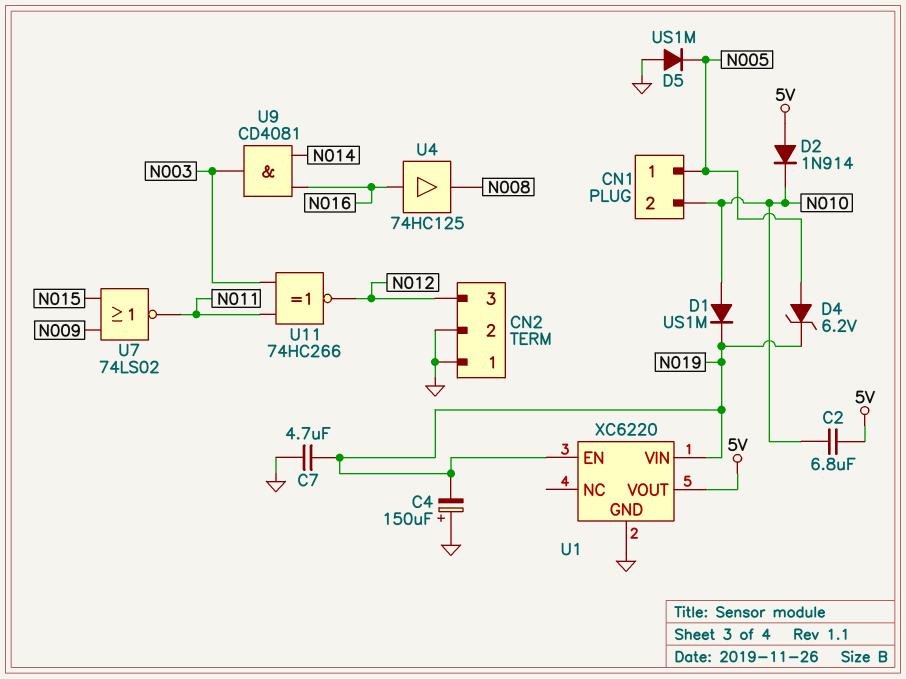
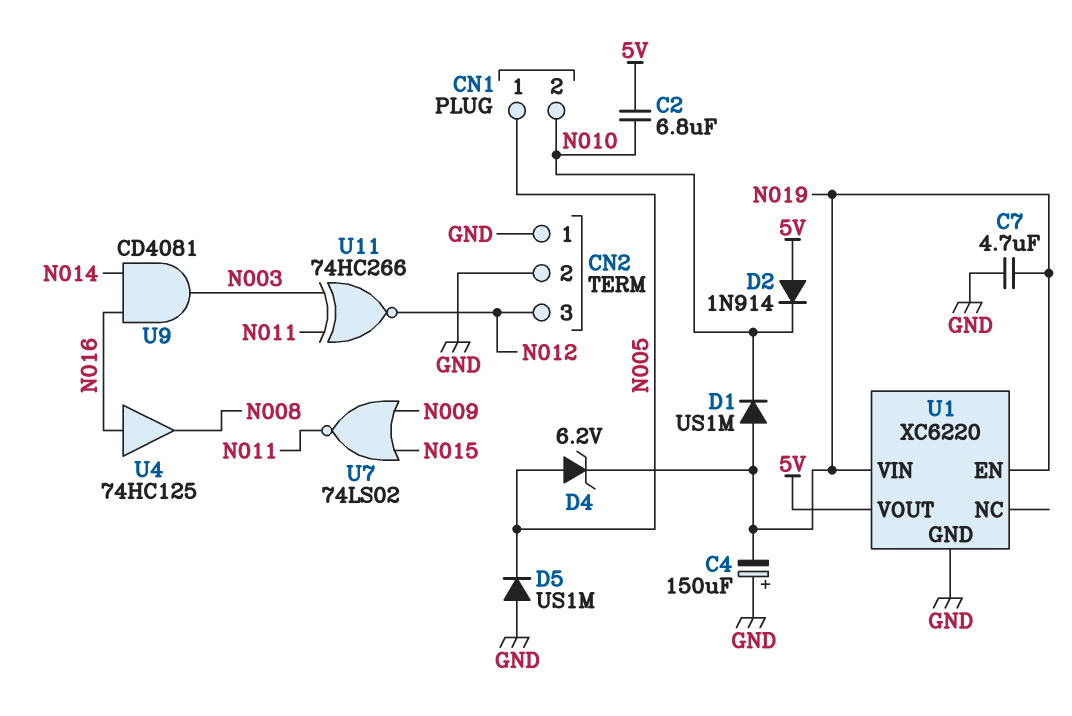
D1: diode US1M (A N010, K N019) -> diode US1M (A N019, K N010)

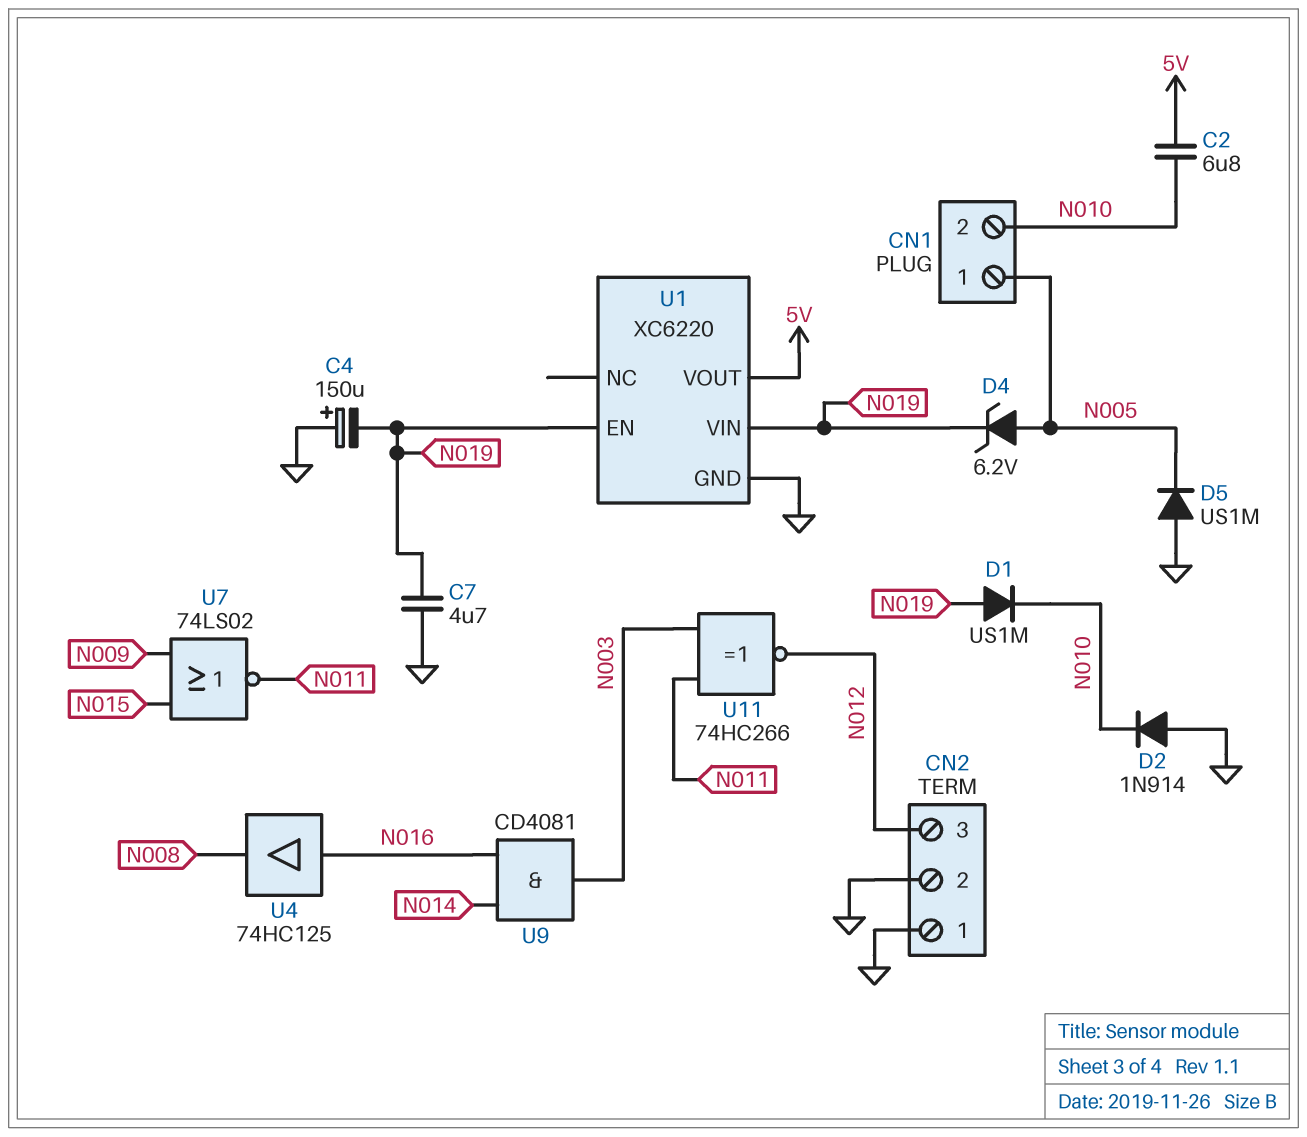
D2: diode 1N914 (A 5V, K N010) -> diode 1N914 (A GND, K N010)

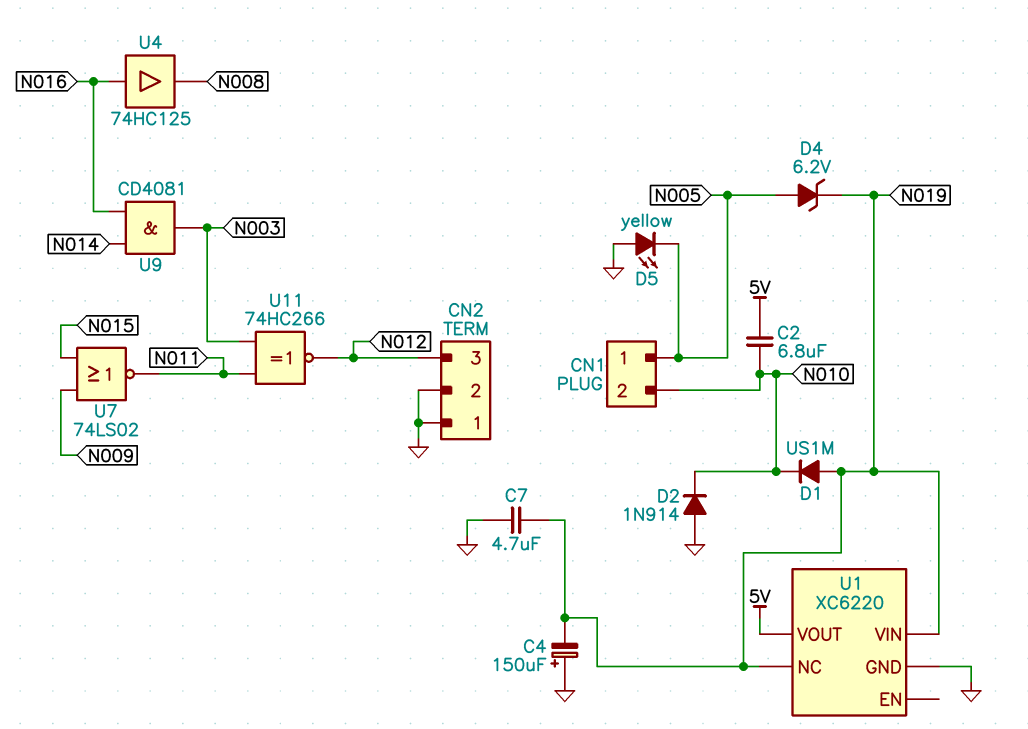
D5: diode US1M (A GND, K N005) -> LED yellow (A GND, K N005)
U1 pin EN: N019 -> none
U1 pin NC: none -> N019

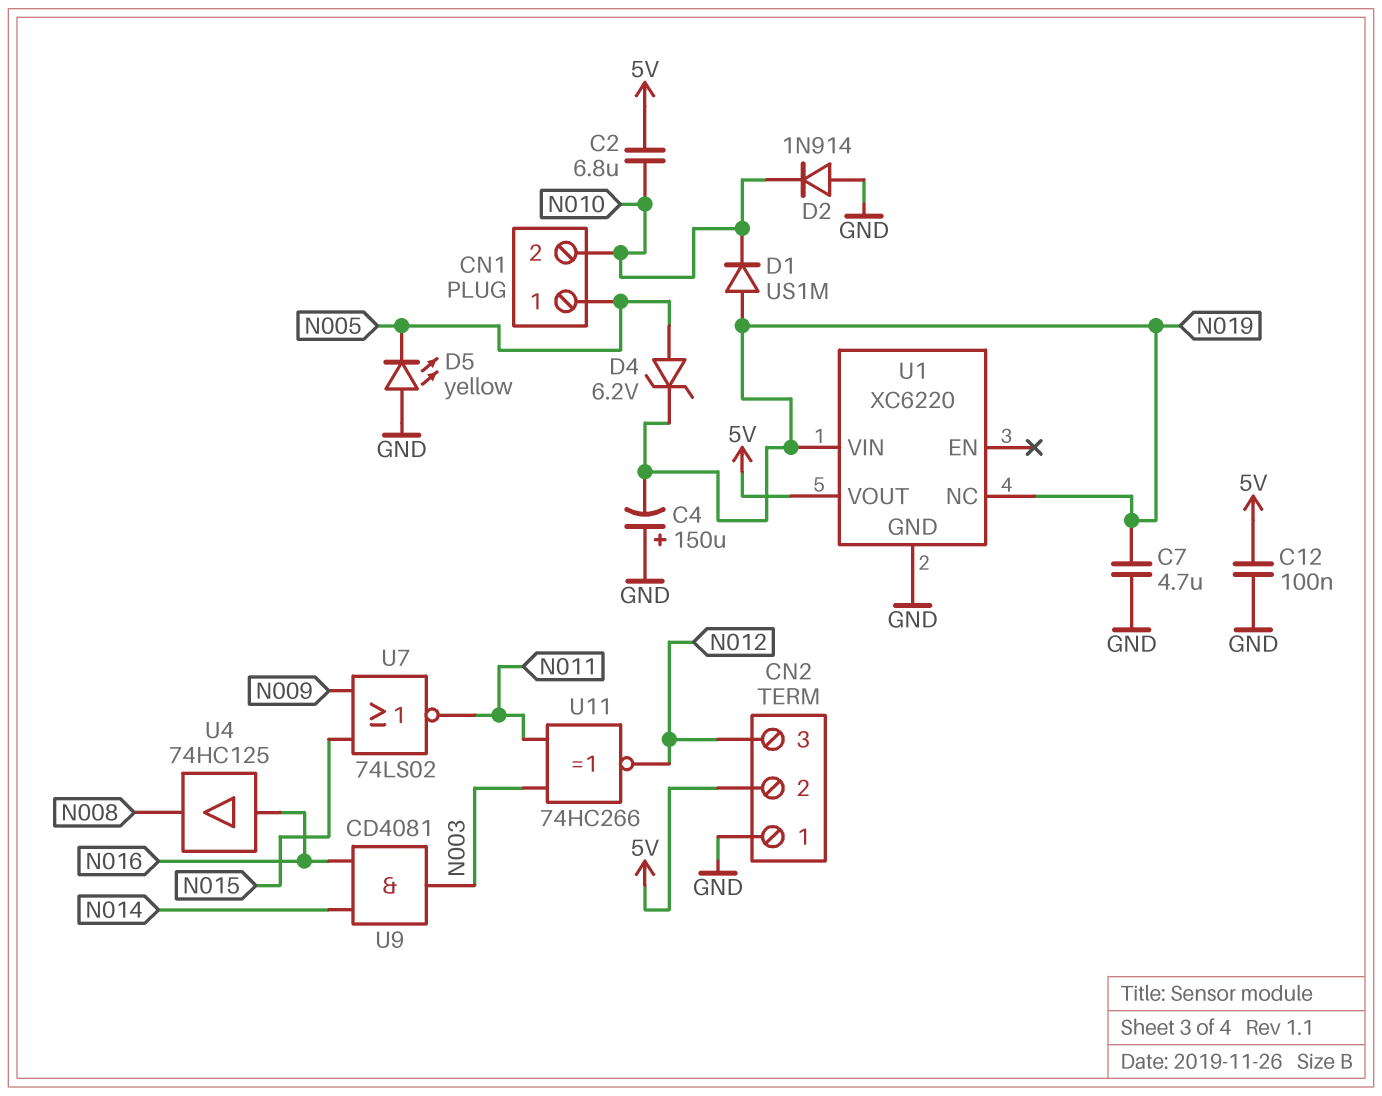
C12: none -> 100nF (5V, GND)
CN2 pin 2: GND -> 5V

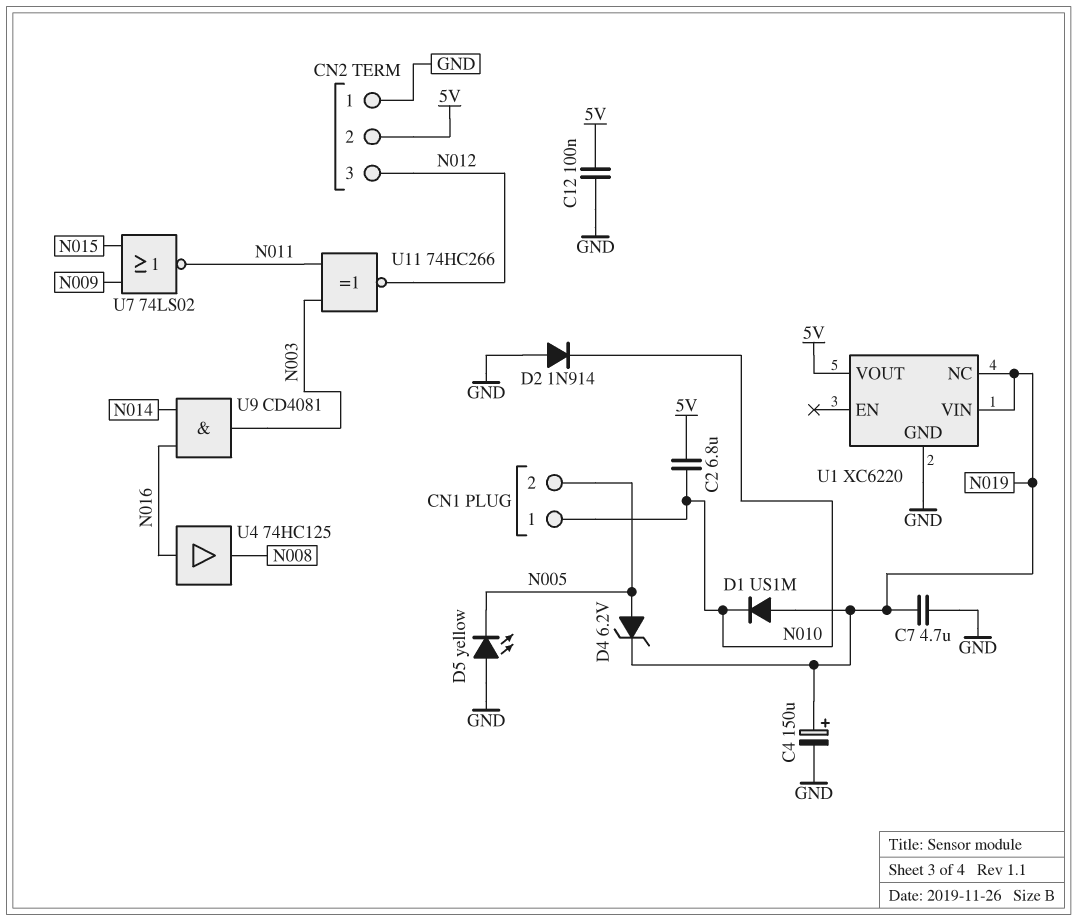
C4: 150uF (plus GND, minus N019) -> 150uF (plus N019, minus GND)
CN1 pin 1: N005 -> N010
CN1 pin 2: N010 -> N005

